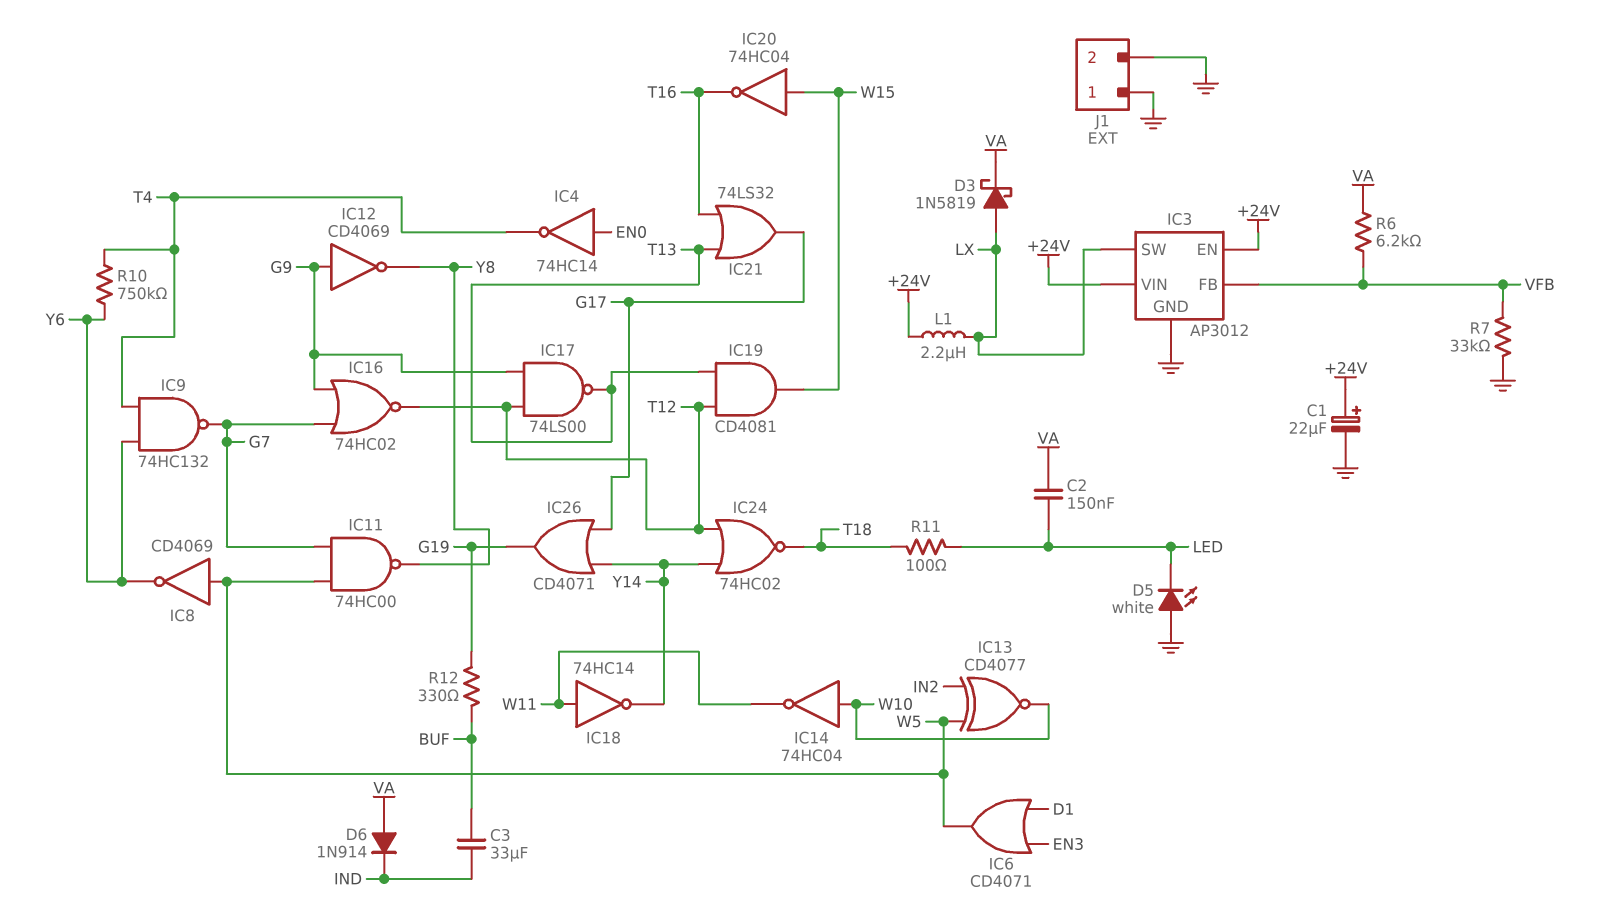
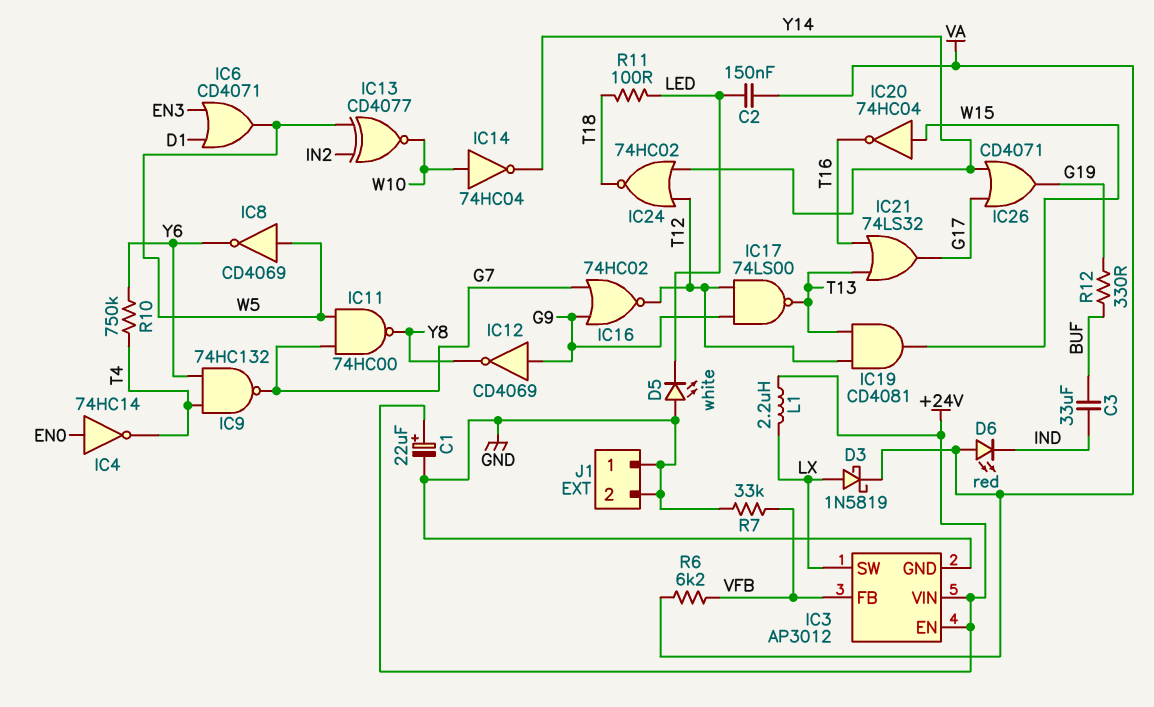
D6: diode 1N914 (A VA, K IND) -> LED red (A VA, K IND)
IC14: NOT 74HC04 (in W10, out W11) -> NOT 74HC04 (in W10, out Y14)
IC18: NOT 74HC14 (in W11, out Y14) -> none

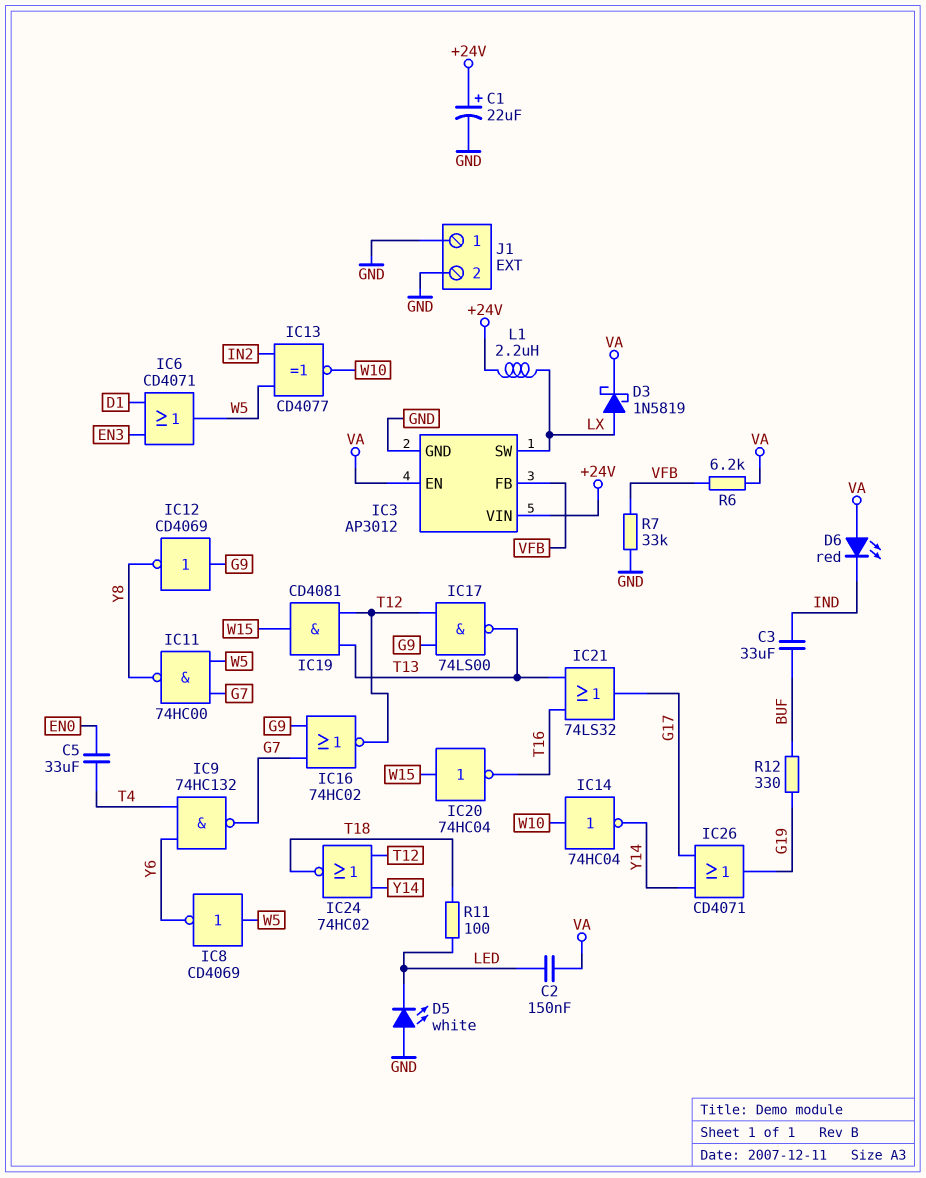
C5: none -> 33uF (EN0, T4)
IC3 pin EN: +24V -> VA
IC4: NOT 74HC14 (in EN0, out T4) -> none
R10: 750k (T4, Y6) -> none

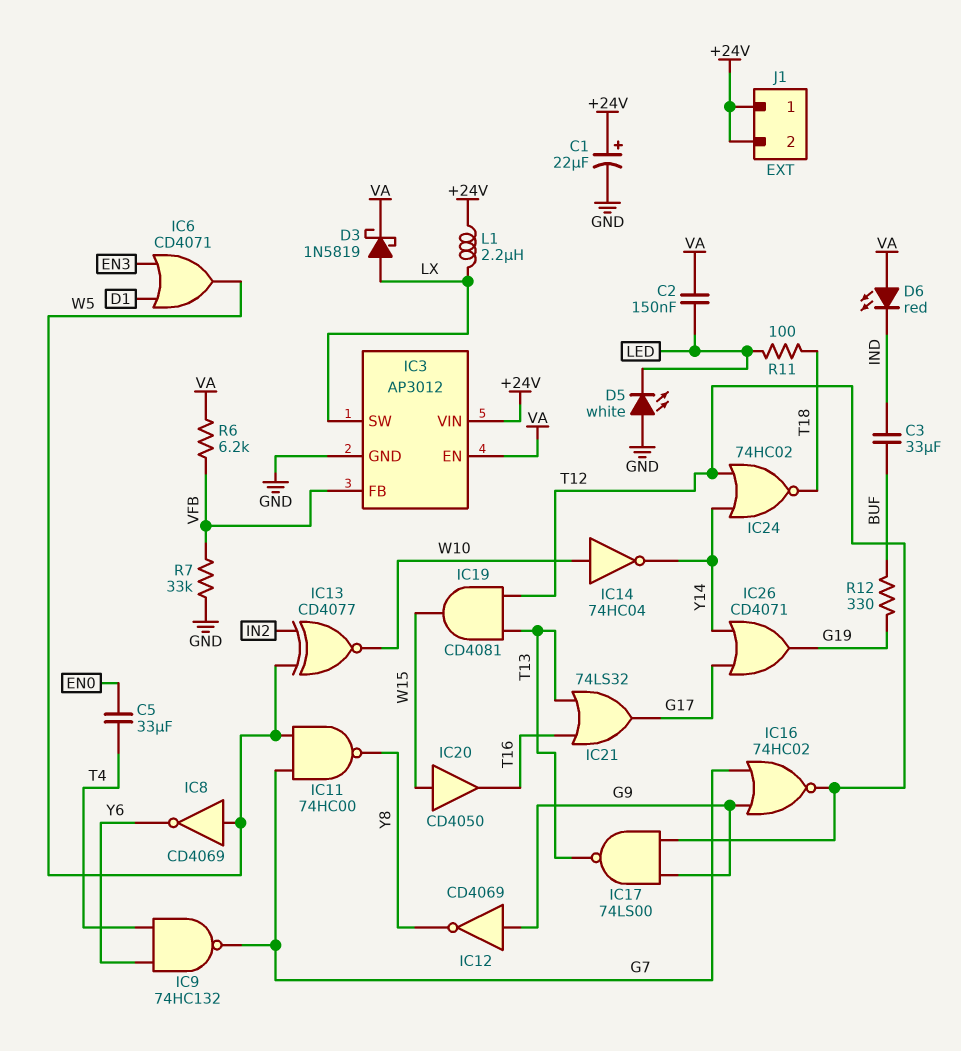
IC20: NOT 74HC04 (in W15, out T16) -> buffer CD4050 (in W15, out T16)
J1 pin 1: GND -> +24V
J1 pin 2: GND -> +24V

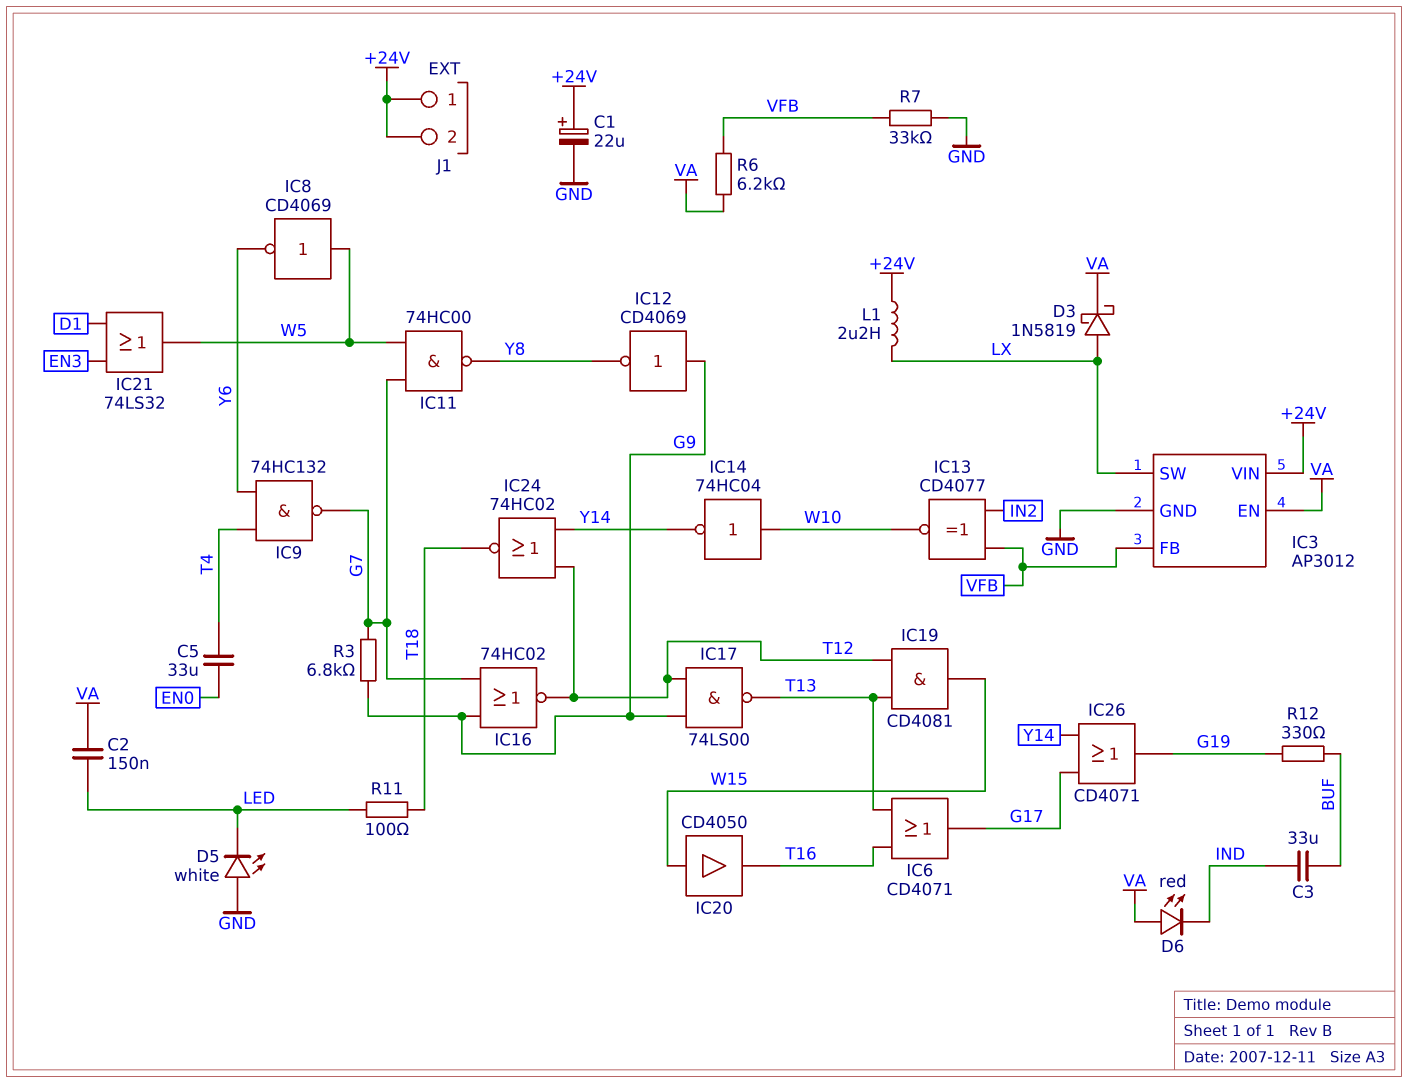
IC6: OR CD4071 (in D1, in EN3, out W5) -> OR CD4071 (in T13, in T16, out G17)
IC13: XNOR CD4077 (in IN2, in W5, out W10) -> XNOR CD4077 (in IN2, in VFB, out W10)
IC21: OR 74LS32 (in T13, in T16, out G17) -> OR 74LS32 (in D1, in EN3, out W5)
R3: none -> 6.8k (G7, G9)

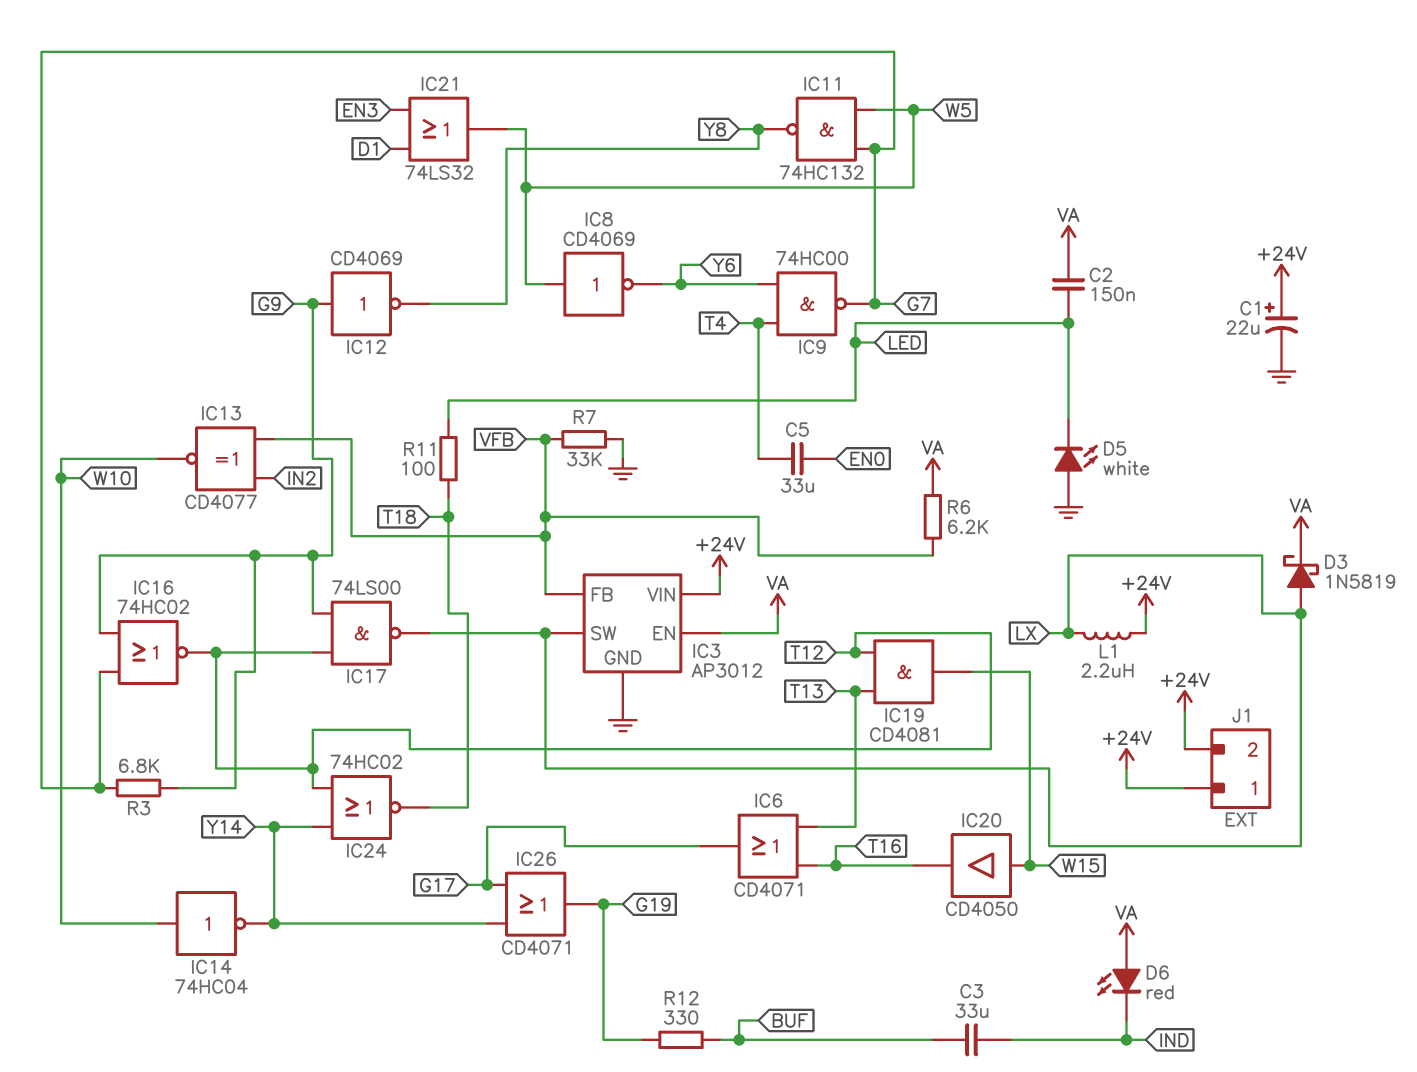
IC9: NAND 74HC132 (in T4, in Y6, out G7) -> NAND 74HC00 (in T4, in Y6, out G7)
IC11: NAND 74HC00 (in G7, in W5, out Y8) -> NAND 74HC132 (in G7, in W5, out Y8)
IC17: NAND 74LS00 (in G9, in T12, out T13) -> NAND 74LS00 (in G9, in T12, out LX)

